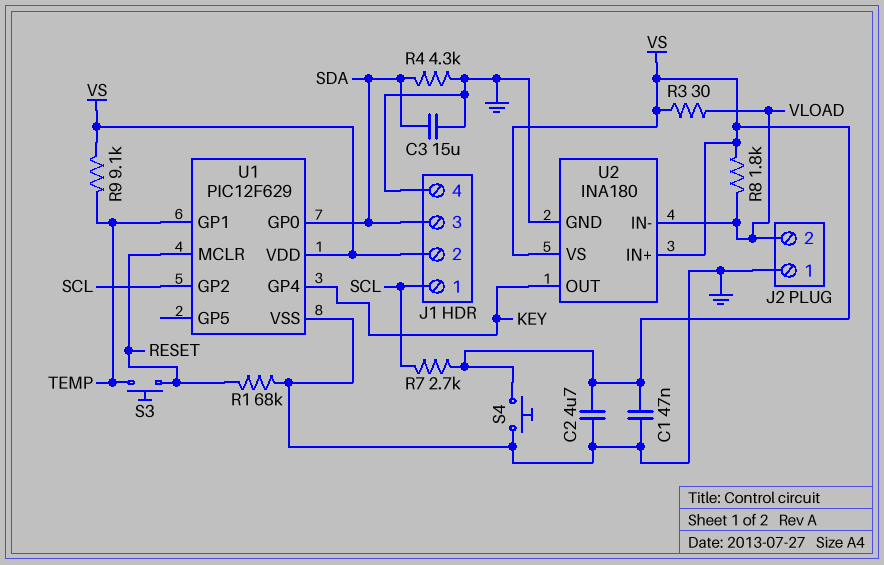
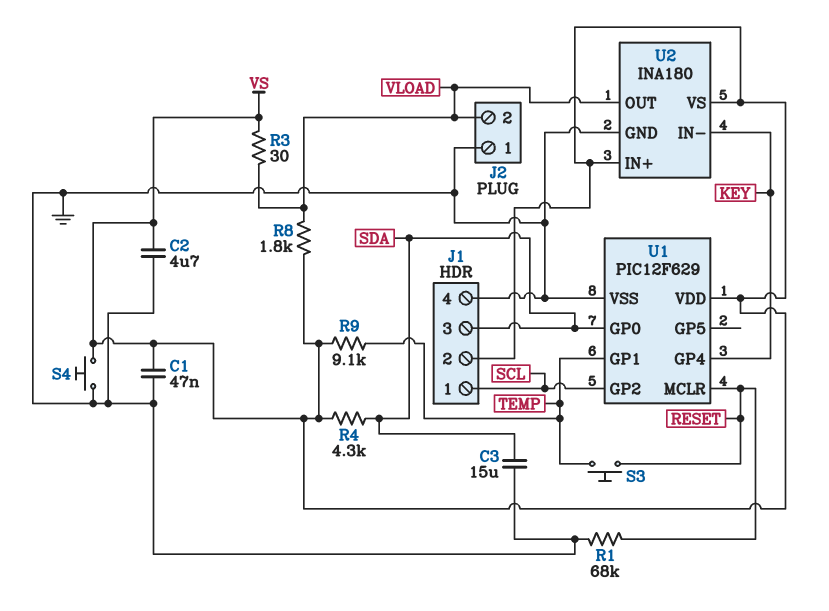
R4: 4.3k (GND, SDA) -> 4.3k (SDA, VS)
R7: 2.7k (SCL, VS) -> none
U2 pin IN-: VLOAD -> KEY
U2 pin OUT: KEY -> VLOAD

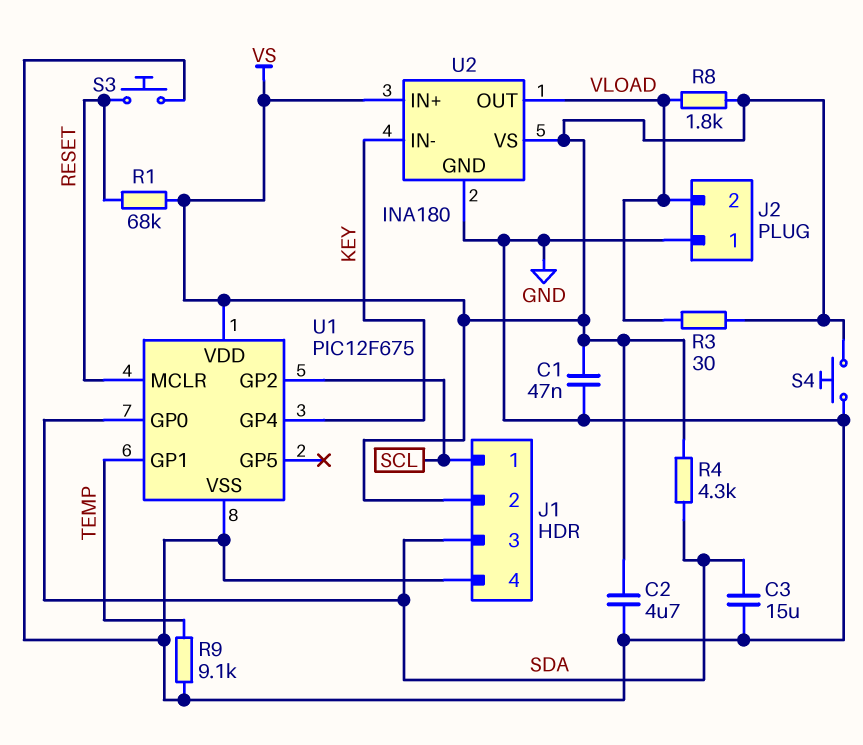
R1: 68k (GND, RESET) -> 68k (RESET, VS)
R9: 9.1k (TEMP, VS) -> 9.1k (GND, TEMP)
S3: button (RESET, TEMP) -> button (GND, RESET)
U1: PIC12F629 -> PIC12F675

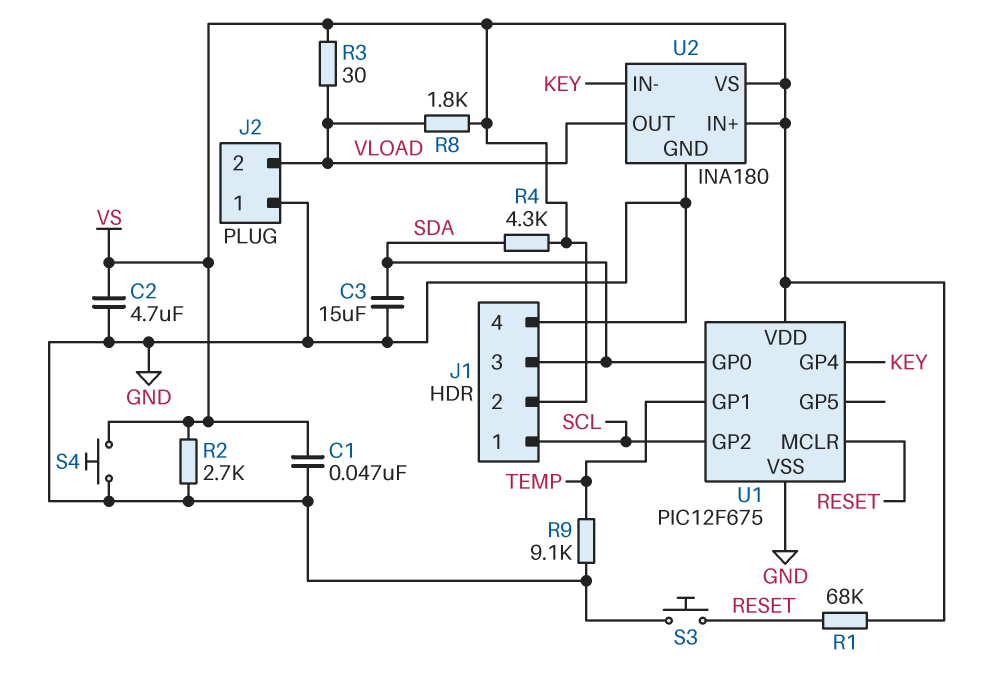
R2: none -> 2.7k (GND, VS)

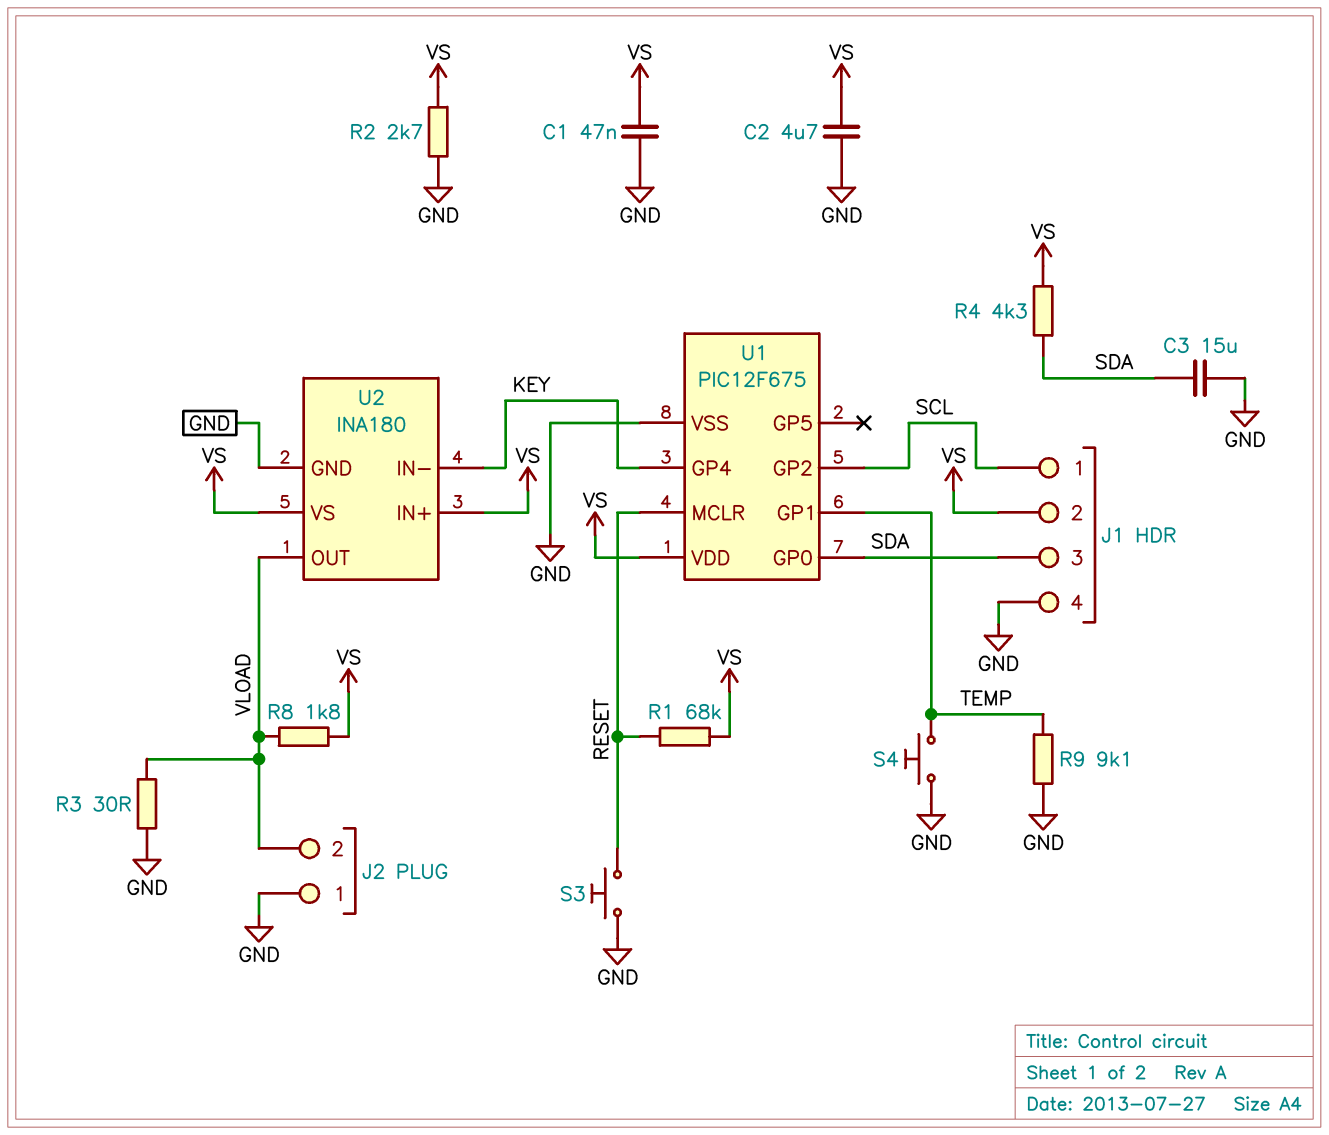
R3: 30 (VLOAD, VS) -> 30 (GND, VLOAD)
S4: button (GND, VS) -> button (GND, TEMP)

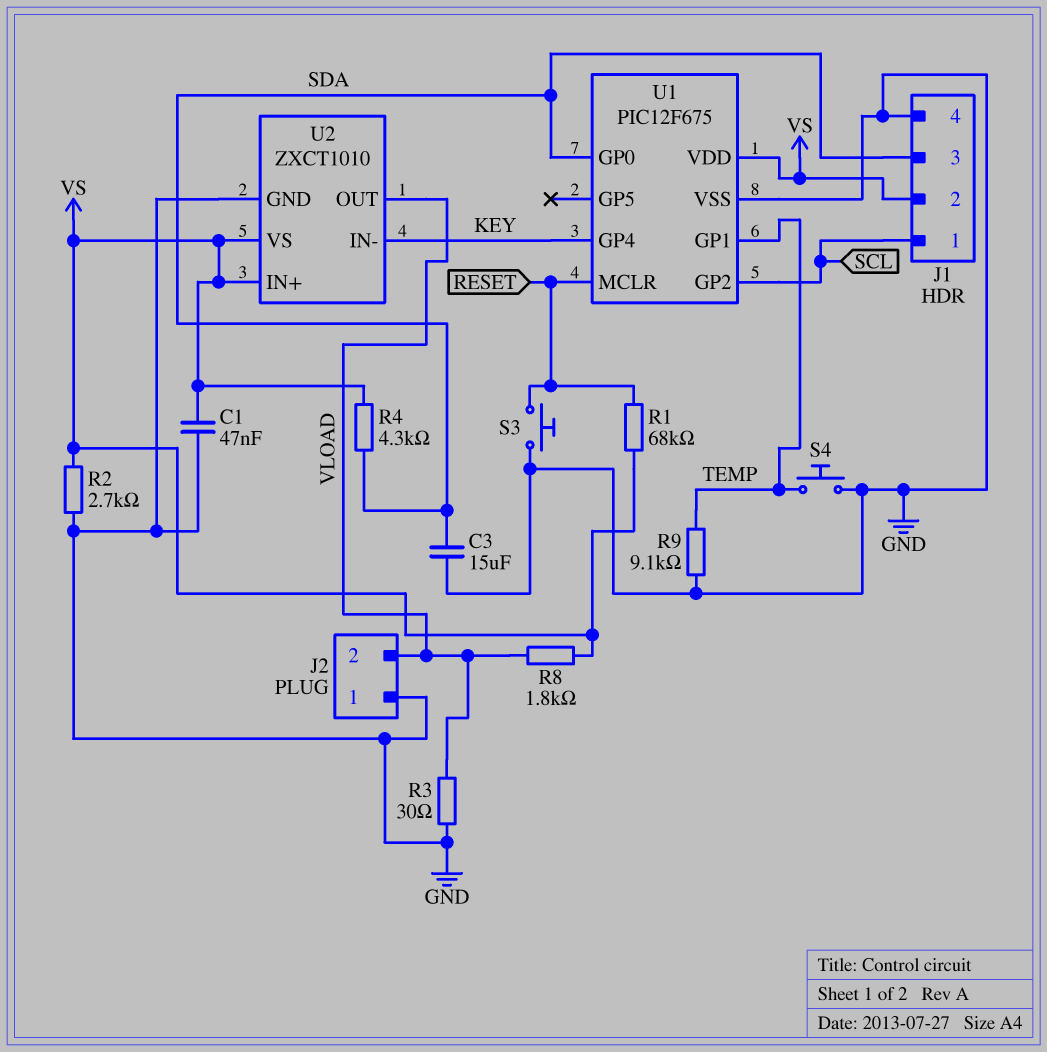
C2: 4.7uF (GND, VS) -> none
U2: INA180 -> ZXCT1010

